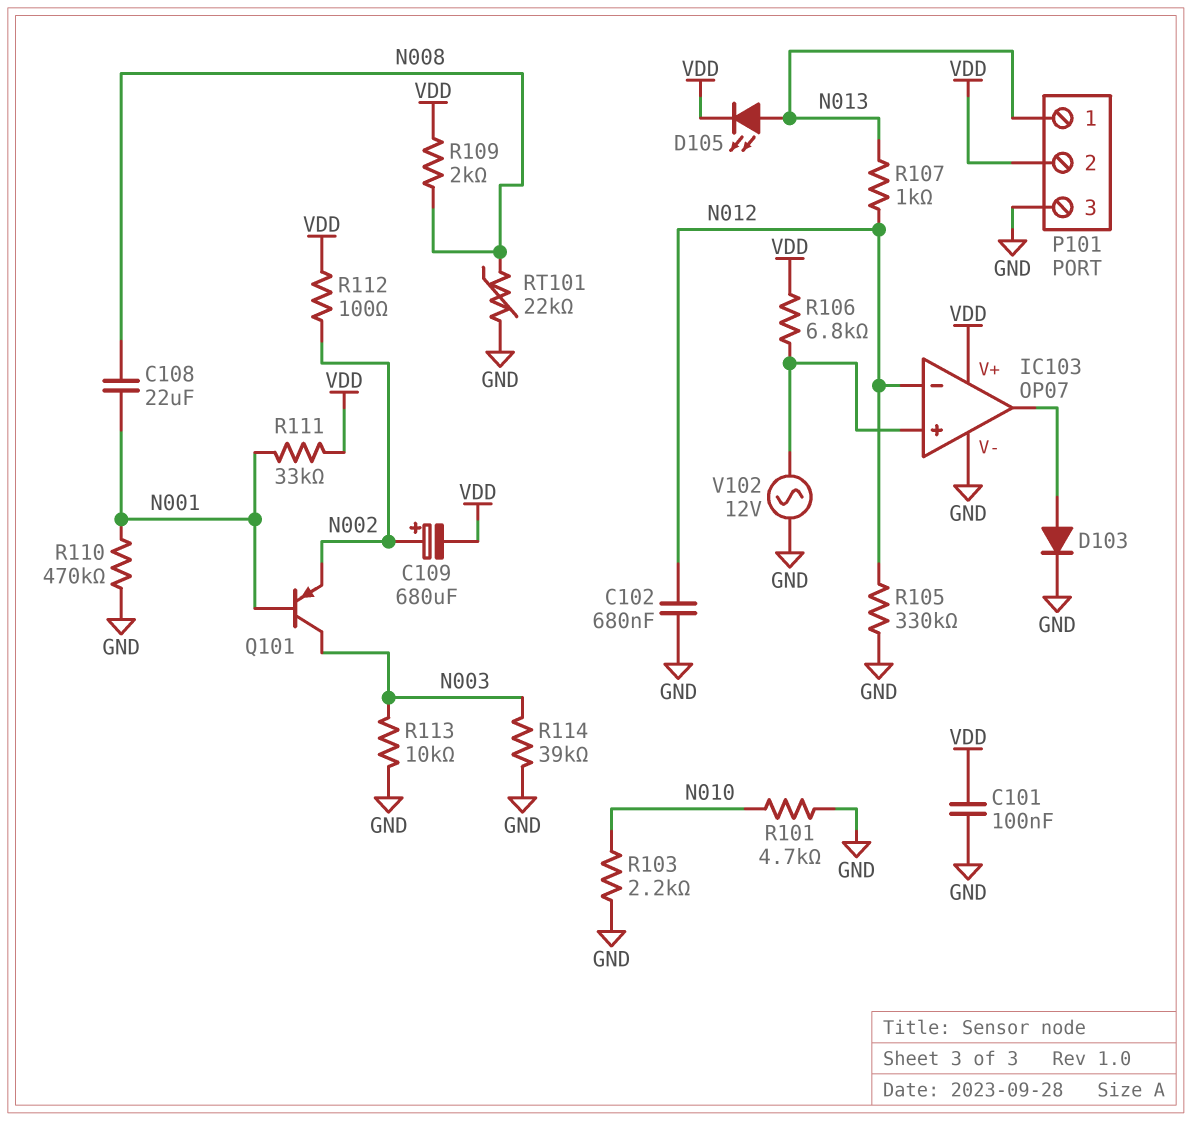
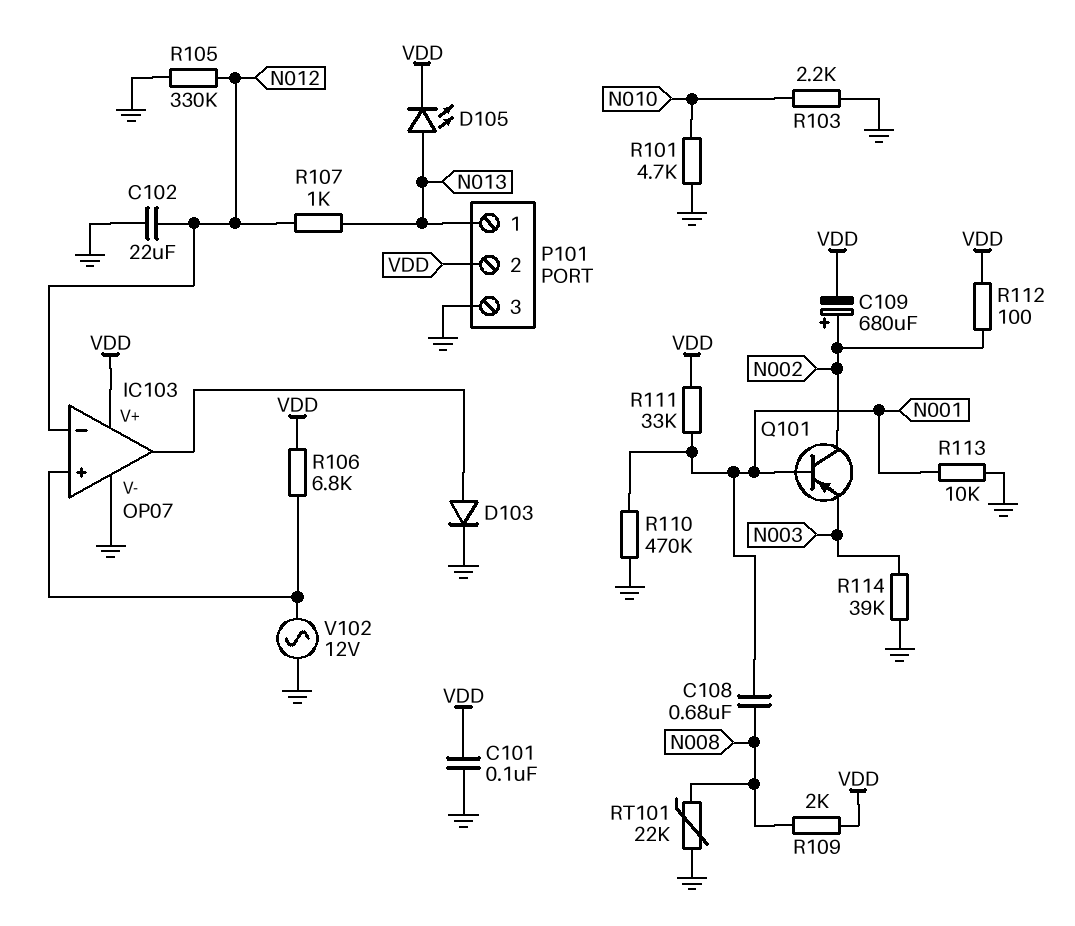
C102: 680nF (GND, N012) -> 22uF (GND, N012)
C108: 22uF (N001, N008) -> 680nF (N001, N008)
Q101: PNP (B N001, C N003, E N002) -> PNP (B N001, C N002, E N003)
R113: 10k (GND, N003) -> 10k (GND, N001)

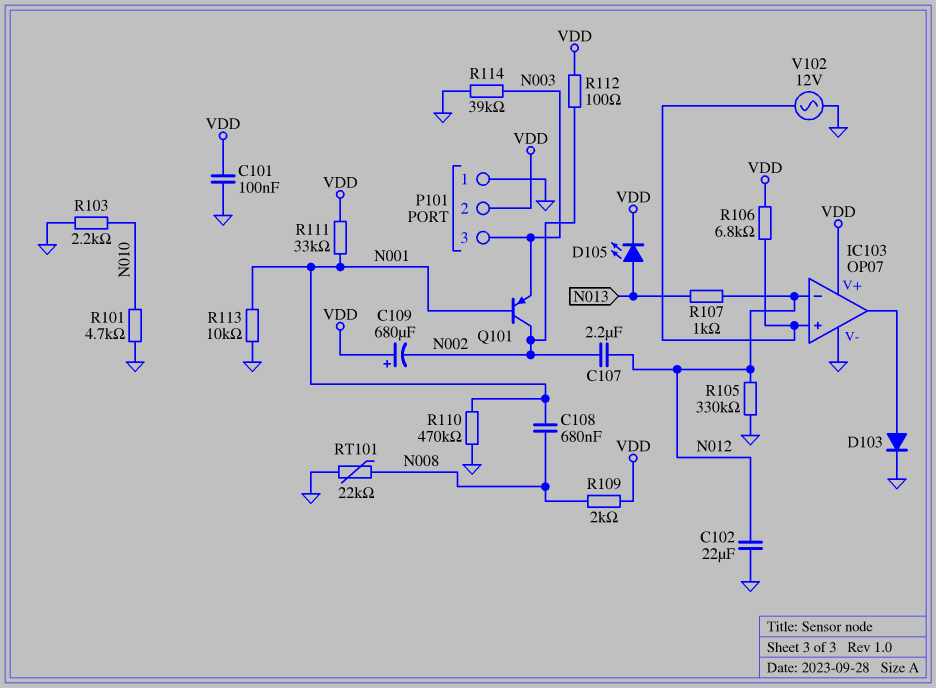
C107: none -> 2.2uF (N002, N012)
C109: 680uF (plus N002, minus VDD) -> 680uF (plus VDD, minus N002)
P101 pin 1: N013 -> GND
P101 pin 3: GND -> N003

